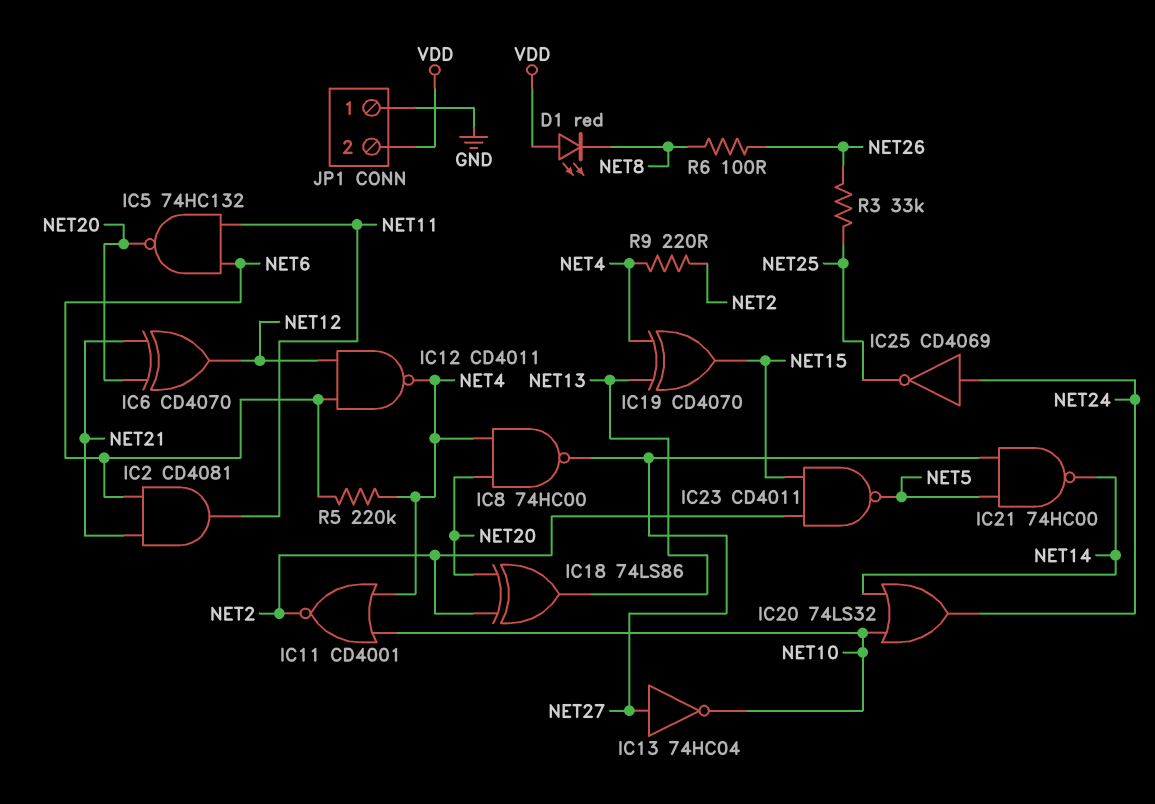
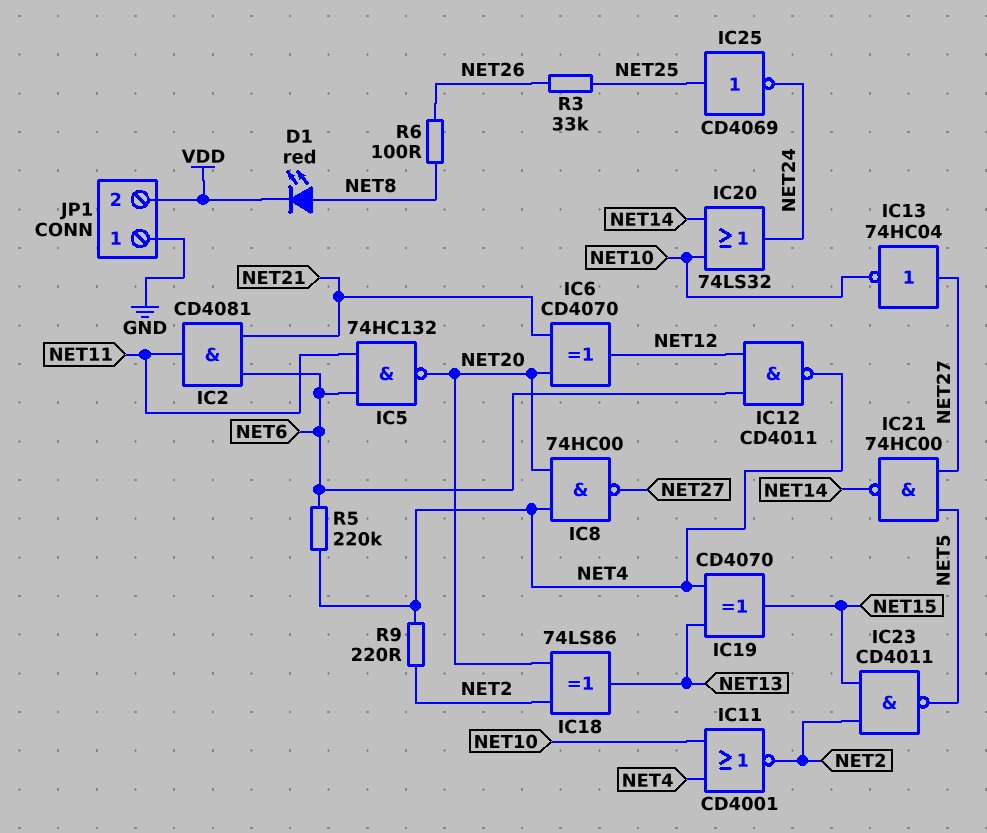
D1: LED red (A VDD, K NET8) -> LED red (A NET8, K VDD)
IC25: NOT CD4069 (in NET24, out NET25) -> NOT CD4069 (in NET25, out NET24)

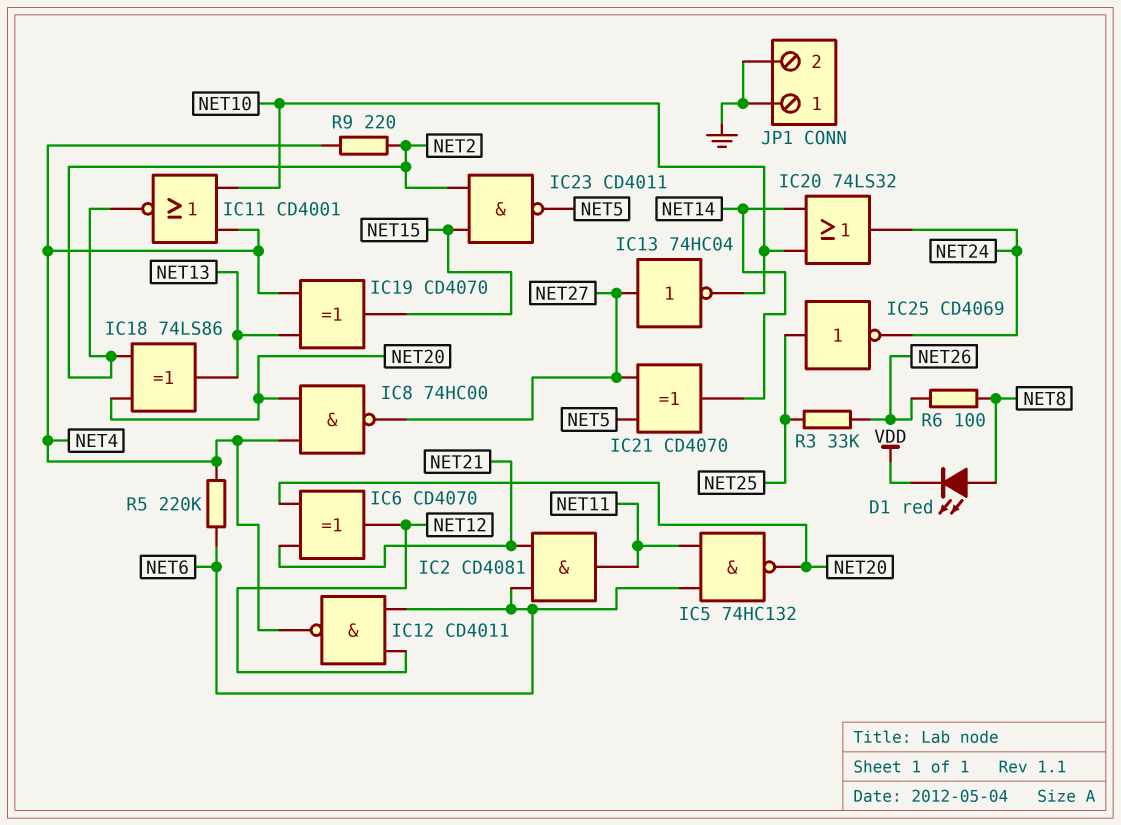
IC21: NAND 74HC00 (in NET5, in NET27, out NET14) -> XOR CD4070 (in NET5, in NET27, out NET14)
JP1 pin 2: VDD -> GND

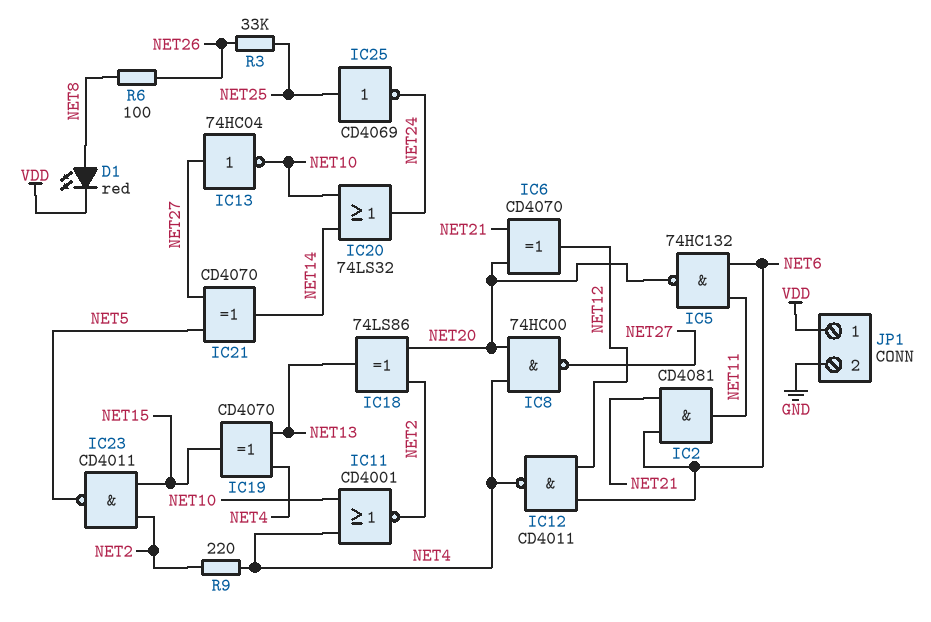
JP1 pin 1: GND -> VDD
R5: 220k (NET4, NET6) -> none

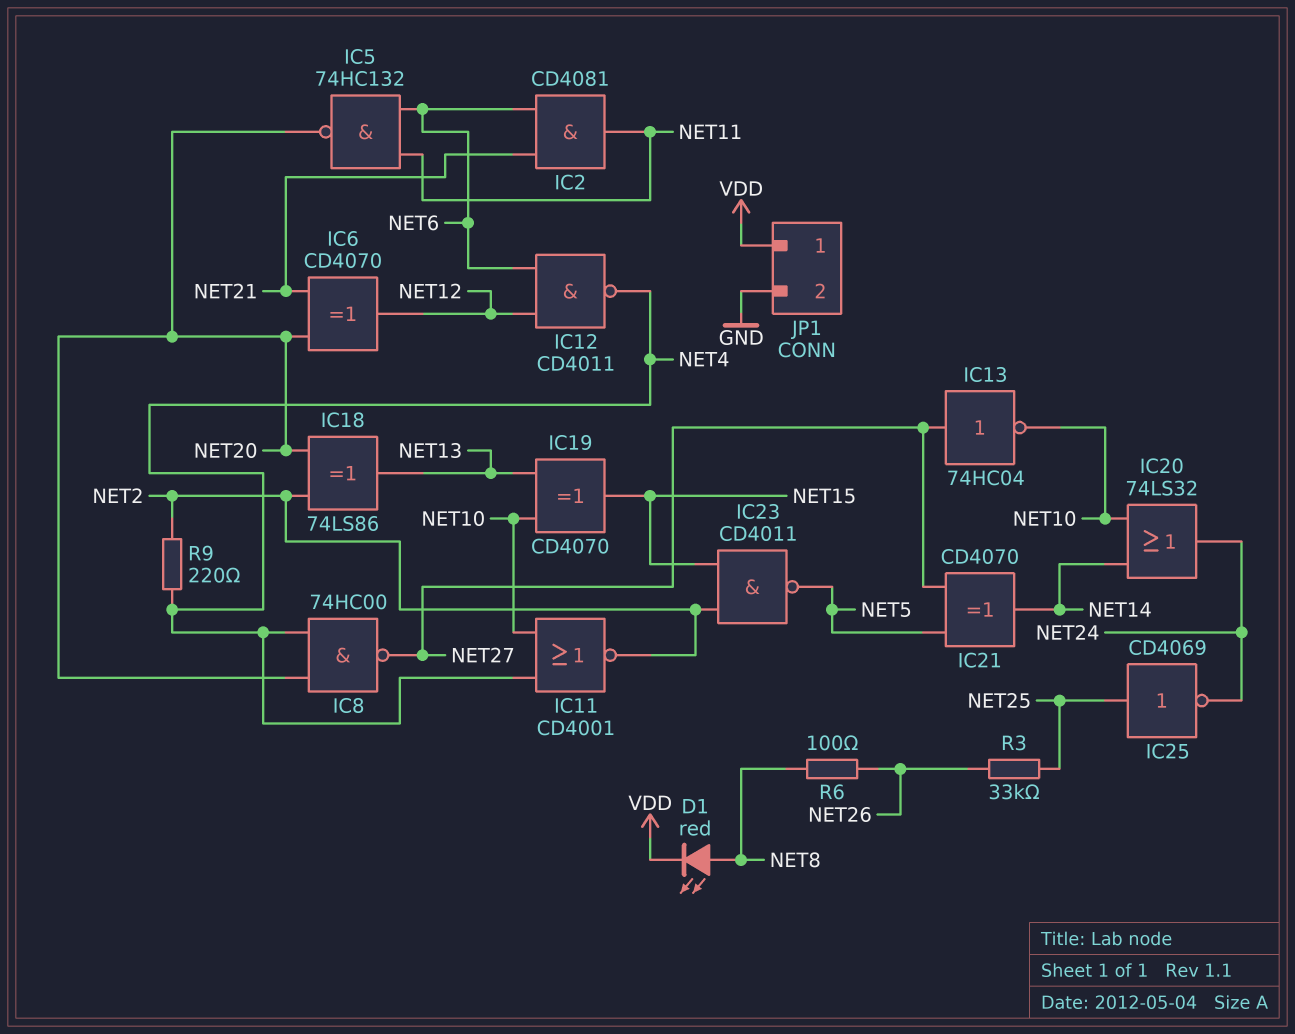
IC19: XOR CD4070 (in NET4, in NET13, out NET15) -> XOR CD4070 (in NET10, in NET13, out NET15)

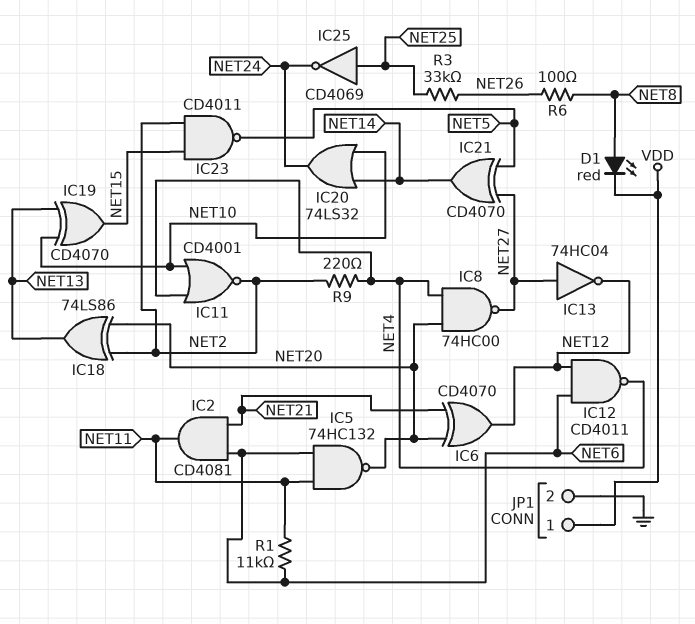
IC13: NOT 74HC04 (in NET27, out NET10) -> NOT 74HC04 (in NET27, out NET12)
R1: none -> 11k (NET6, NET11)

